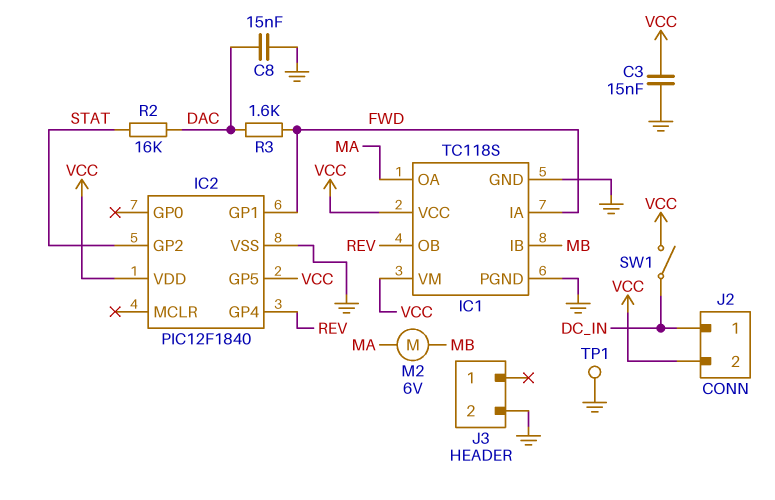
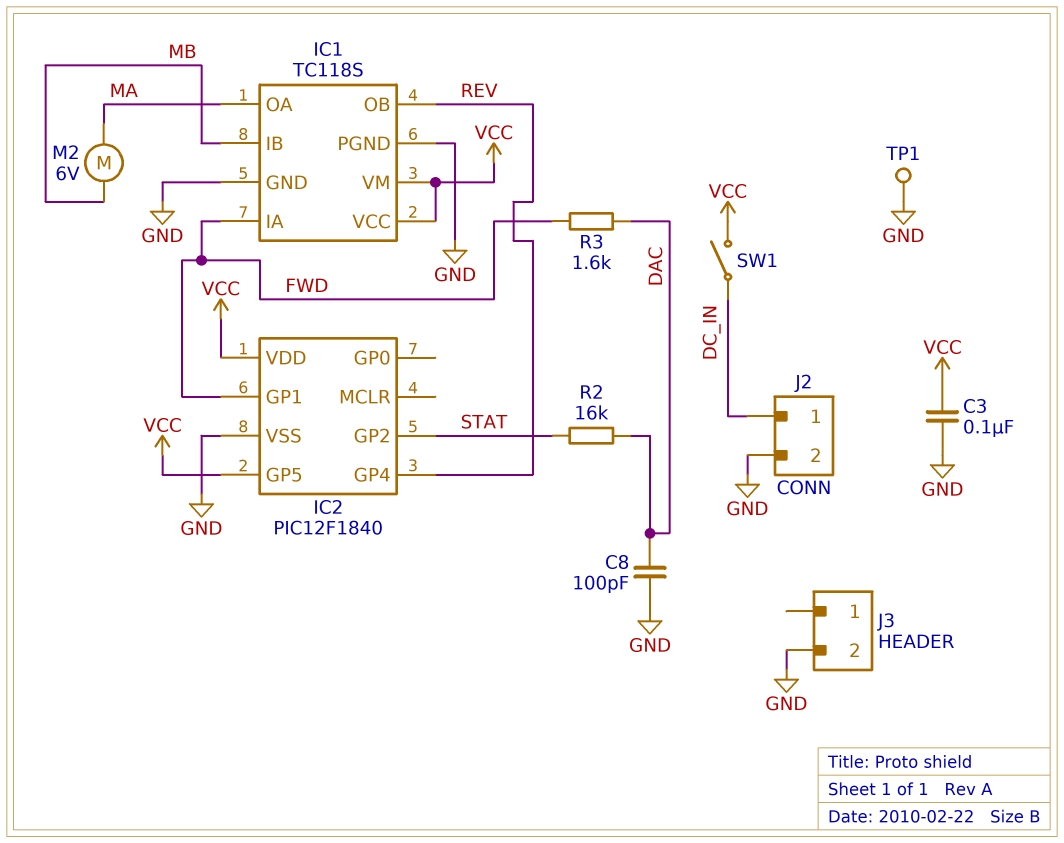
C3: 15nF (GND, VCC) -> 100nF (GND, VCC)
C8: 15nF (DAC, GND) -> 100pF (DAC, GND)
J2 pin 2: VCC -> GND

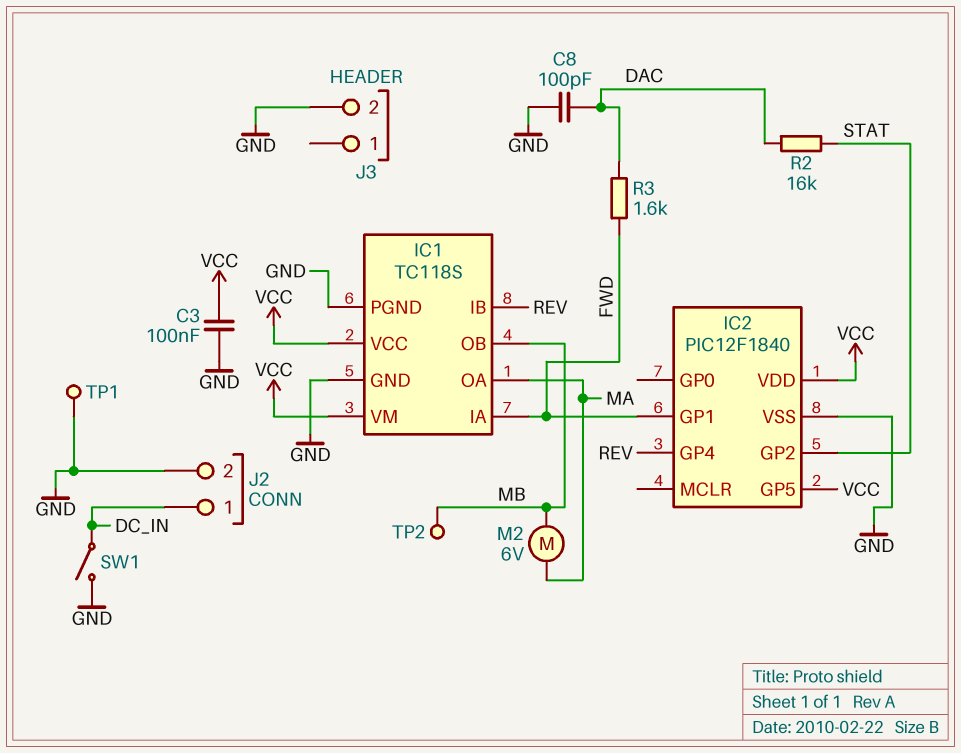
IC1 pin IB: MB -> REV
IC1 pin OB: REV -> MB
SW1: switch (DC_IN, VCC) -> switch (DC_IN, GND)
TP2: none -> test point (MB)

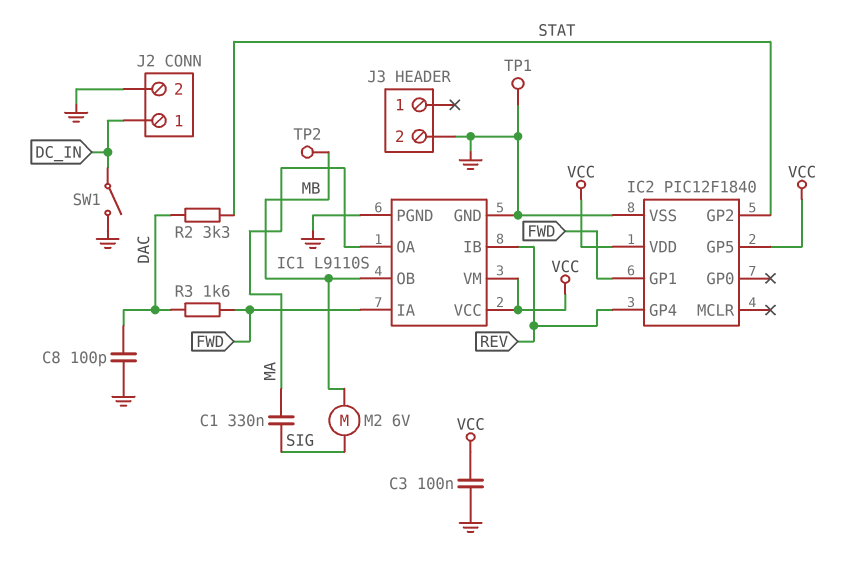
C1: none -> 330nF (MA, SIG)
IC1: TC118S -> L9110S
M2: motor 6V (MA, MB) -> motor 6V (MB, SIG)
R2: 16k (DAC, STAT) -> 3.3k (DAC, STAT)

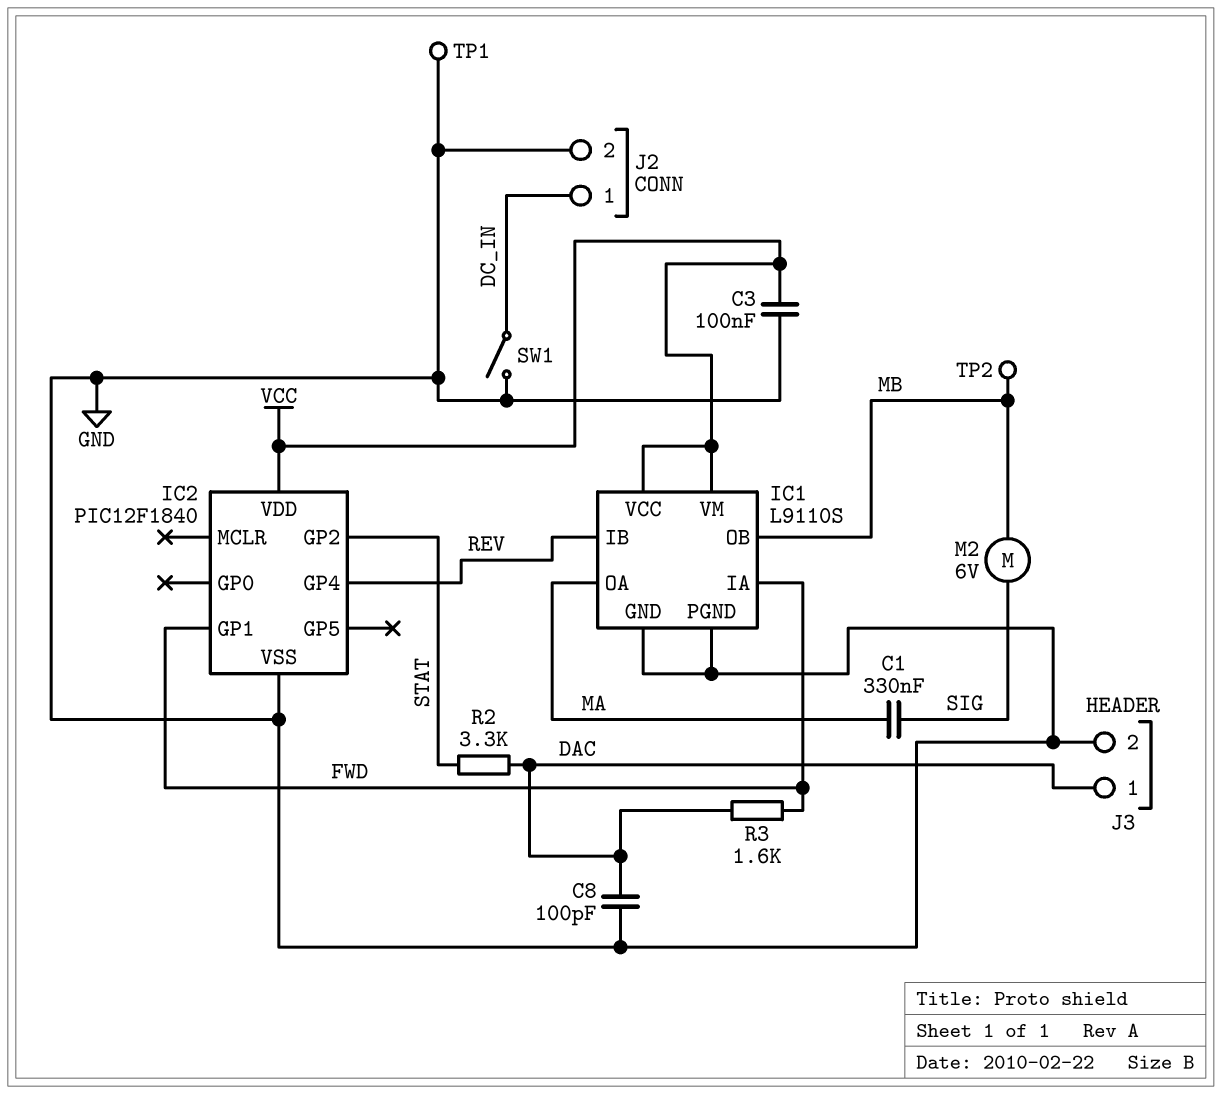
IC2 pin GP5: VCC -> none
J3 pin 1: none -> DAC

